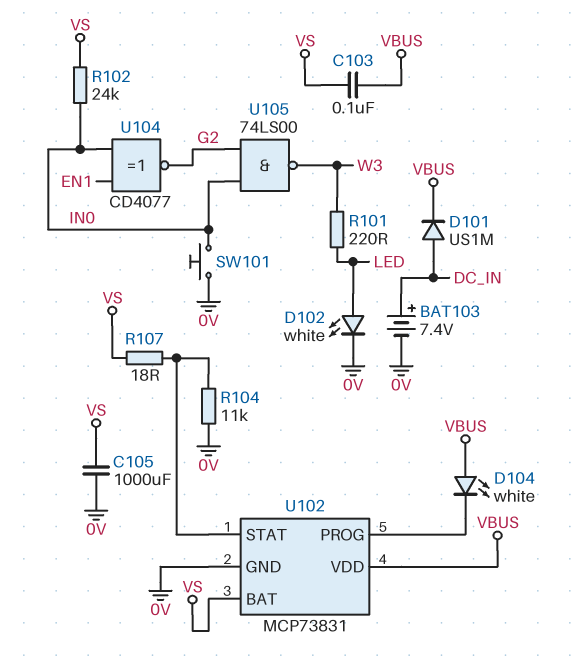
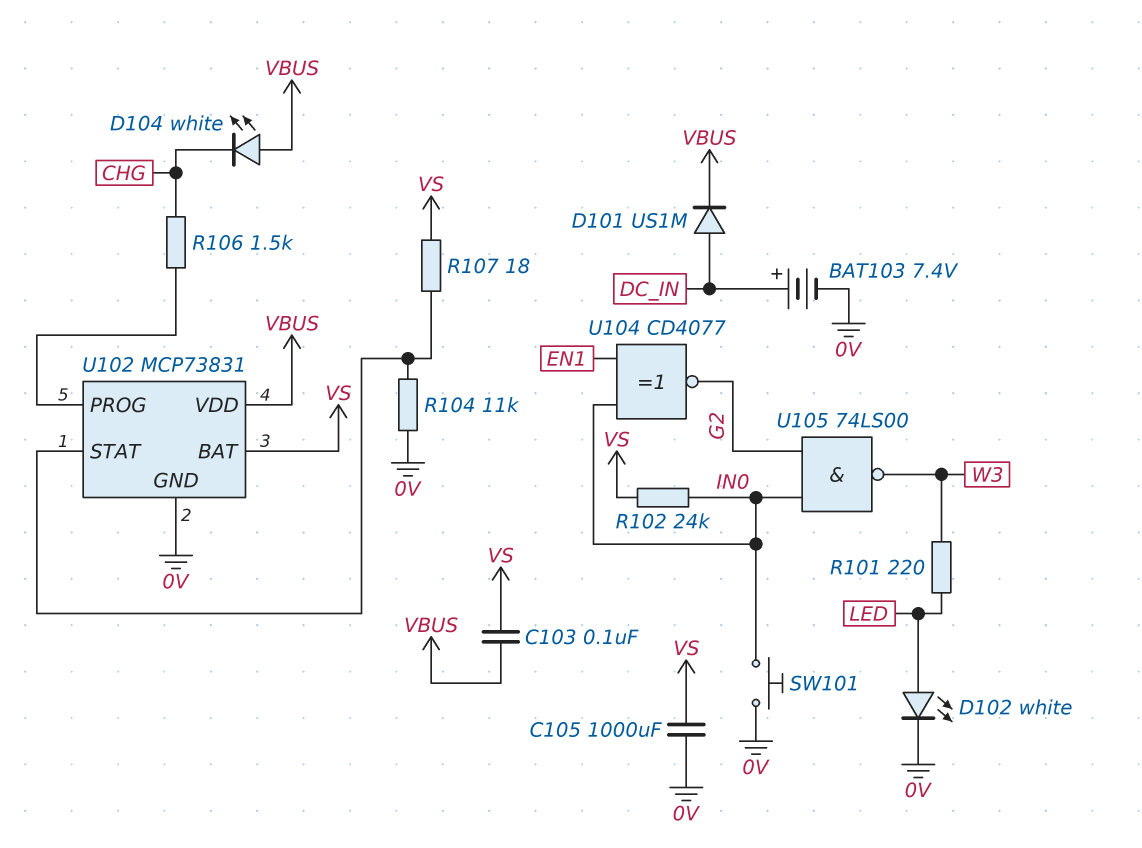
D104: LED white (A VBUS, K U102/PROG) -> LED white (A VBUS, K CHG)
R106: none -> 1.5k (CHG, U102/PROG)

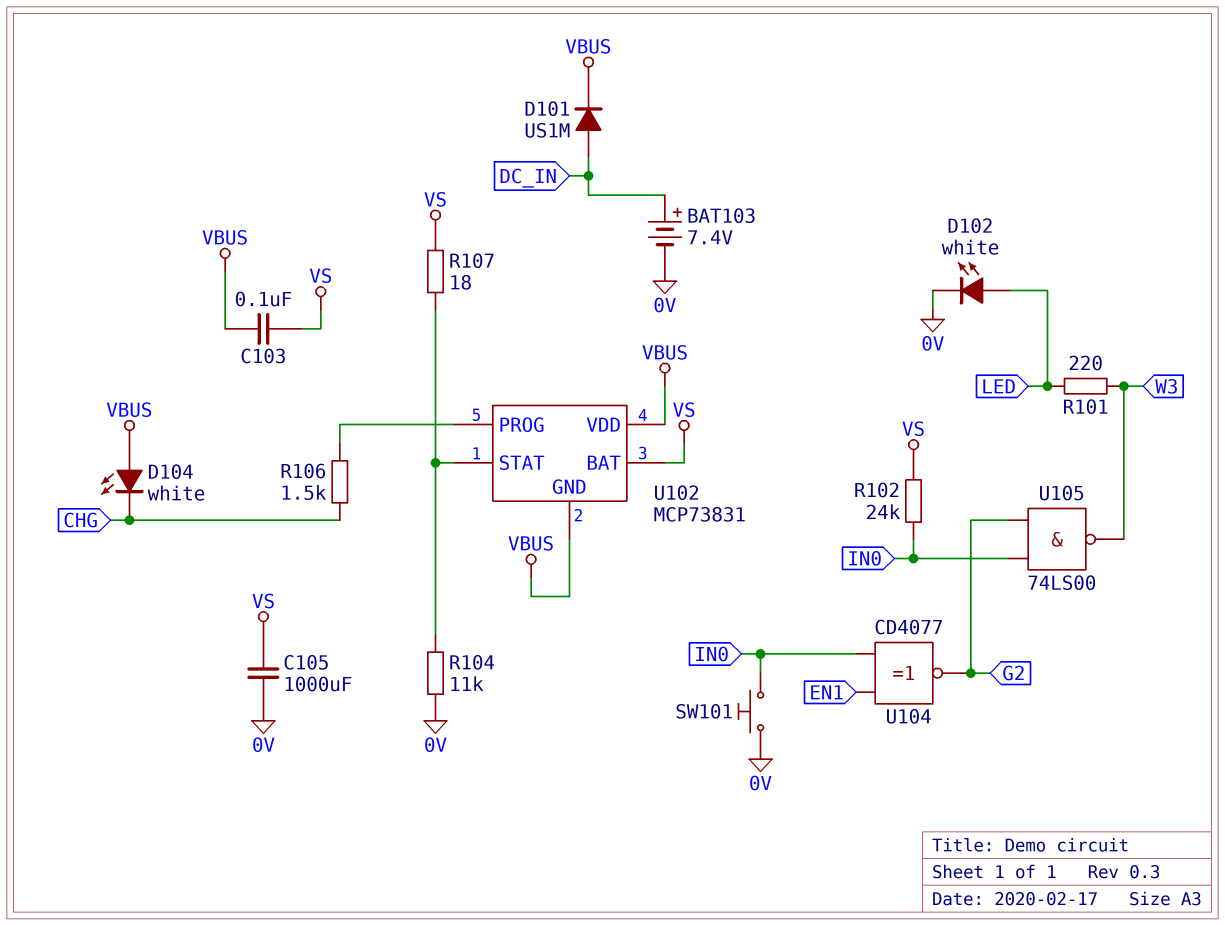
U102 pin GND: 0V -> VBUS

